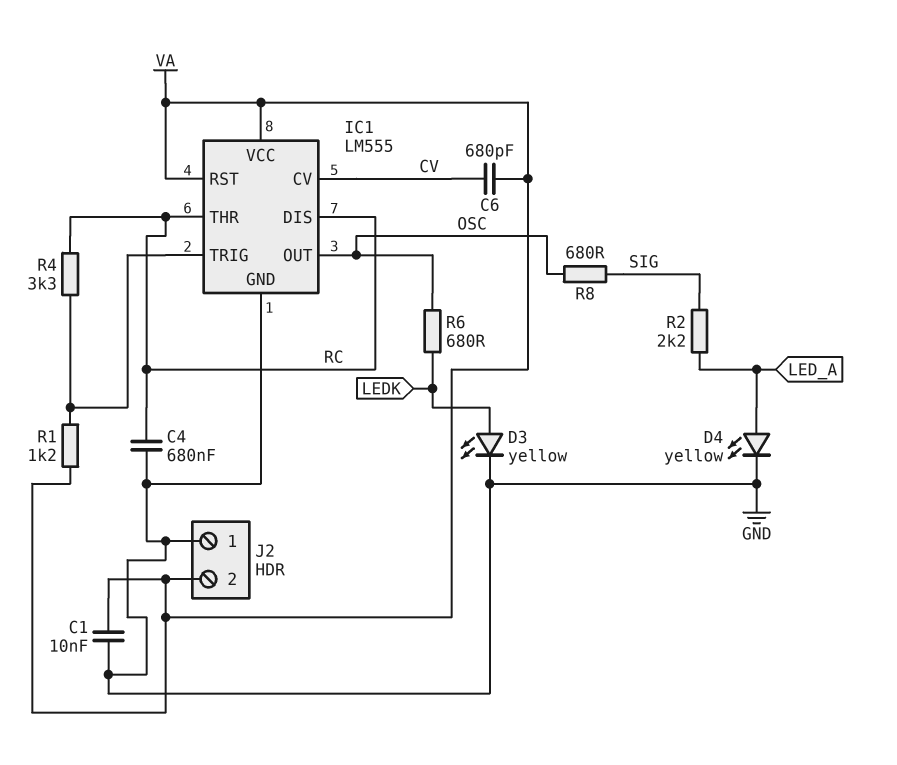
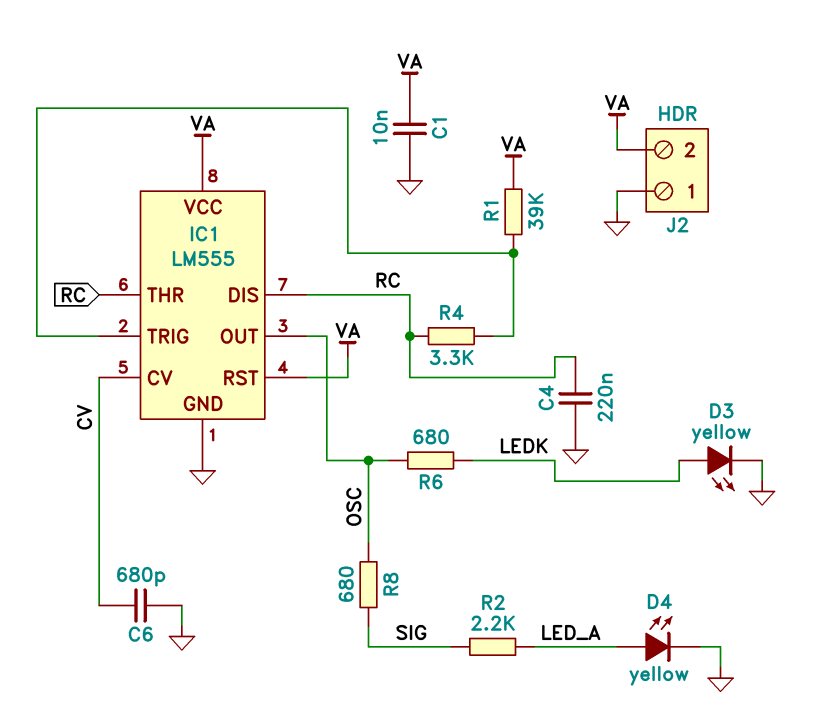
C4: 680nF (GND, RC) -> 220nF (GND, RC)
C6: 680pF (CV, VA) -> 680pF (CV, GND)
R1: 1.2k (IC1/TRIG, VA) -> 39k (IC1/TRIG, VA)

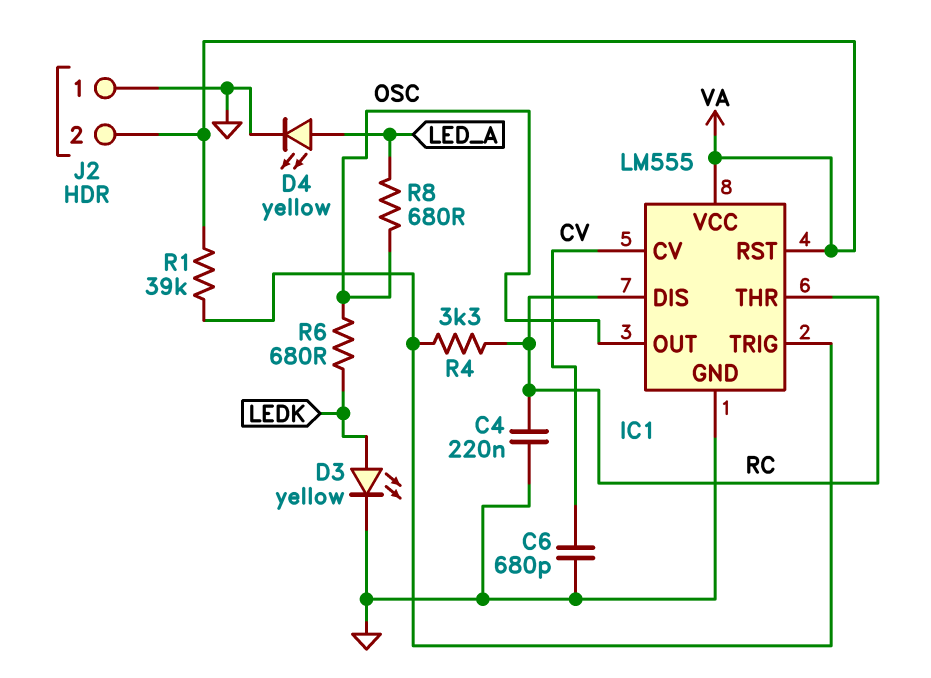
C1: 10nF (GND, VA) -> none
R2: 2.2k (LED_A, SIG) -> none
R8: 680 (OSC, SIG) -> 680 (LED_A, OSC)

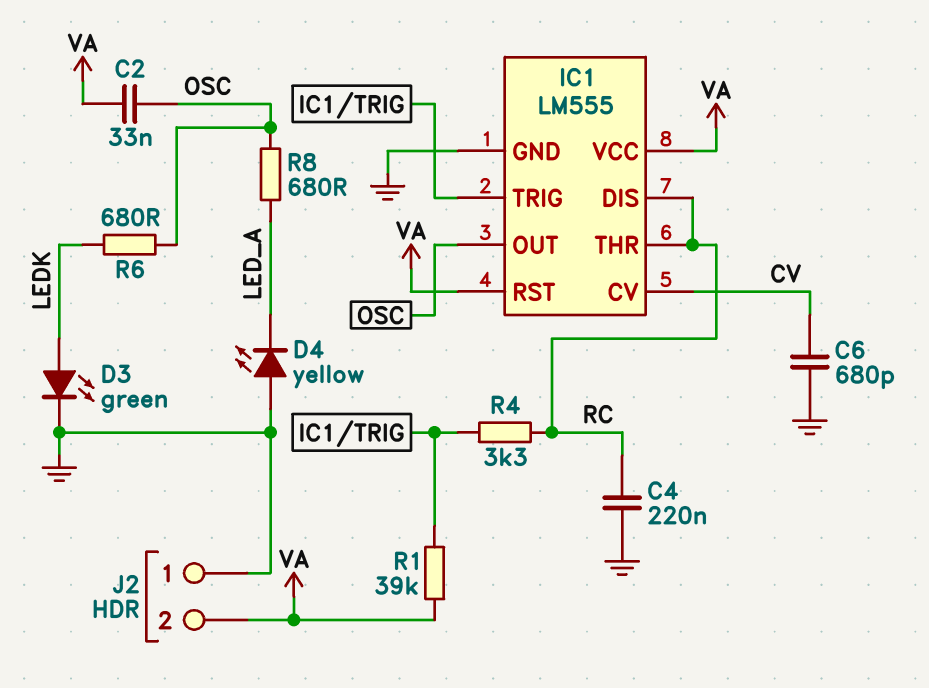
C2: none -> 33nF (OSC, VA)
D3: LED yellow (A LEDK, K GND) -> LED green (A LEDK, K GND)
D4: LED yellow (A LED_A, K GND) -> LED yellow (A GND, K LED_A)

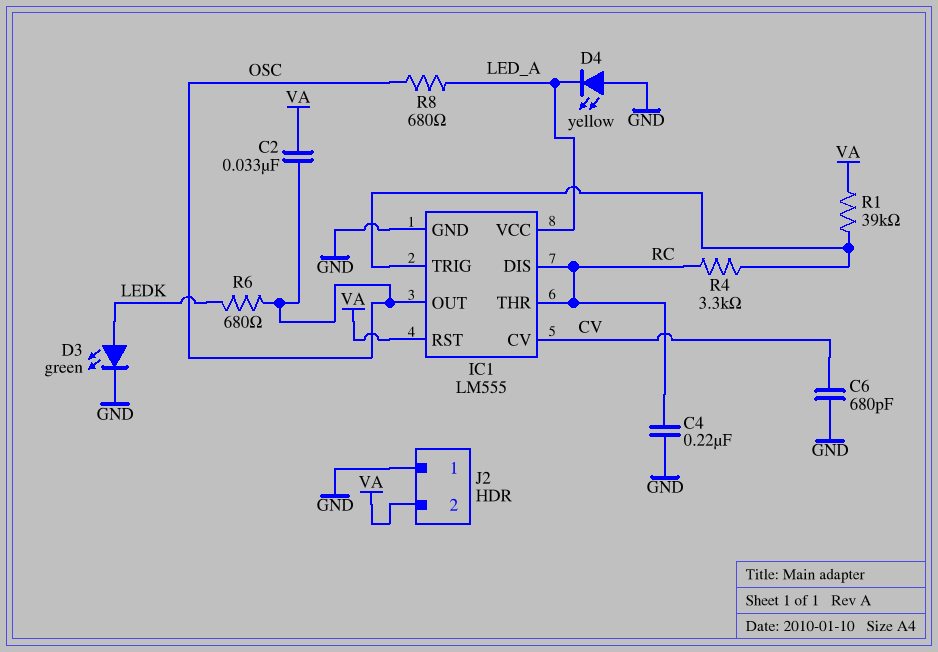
IC1 pin VCC: VA -> LED_A

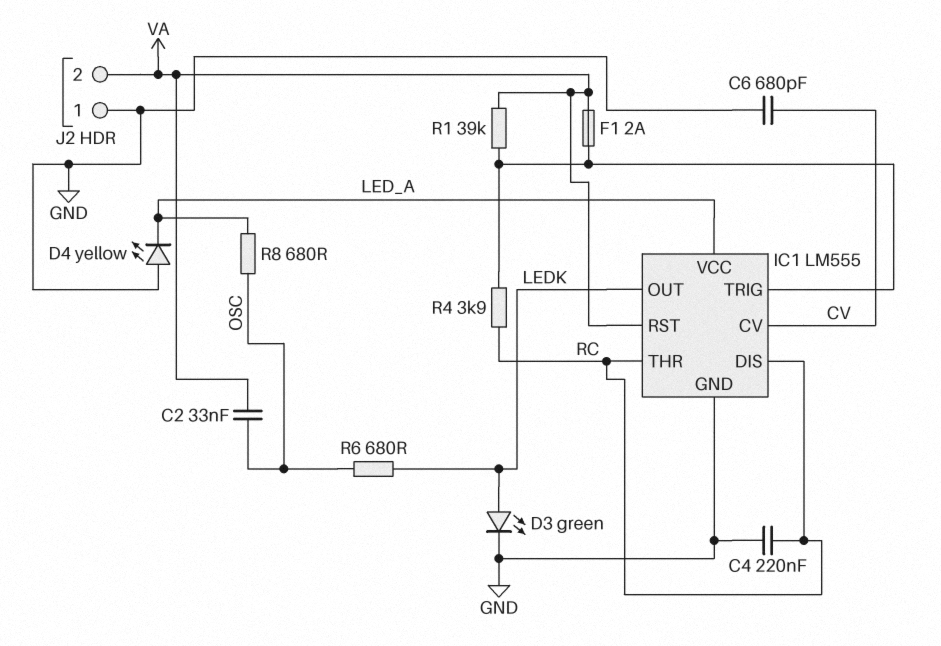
F1: none -> 2A (IC1/TRIG, VA)
IC1 pin OUT: OSC -> LEDK
R4: 3.3k (IC1/TRIG, RC) -> 3.9k (IC1/TRIG, RC)

